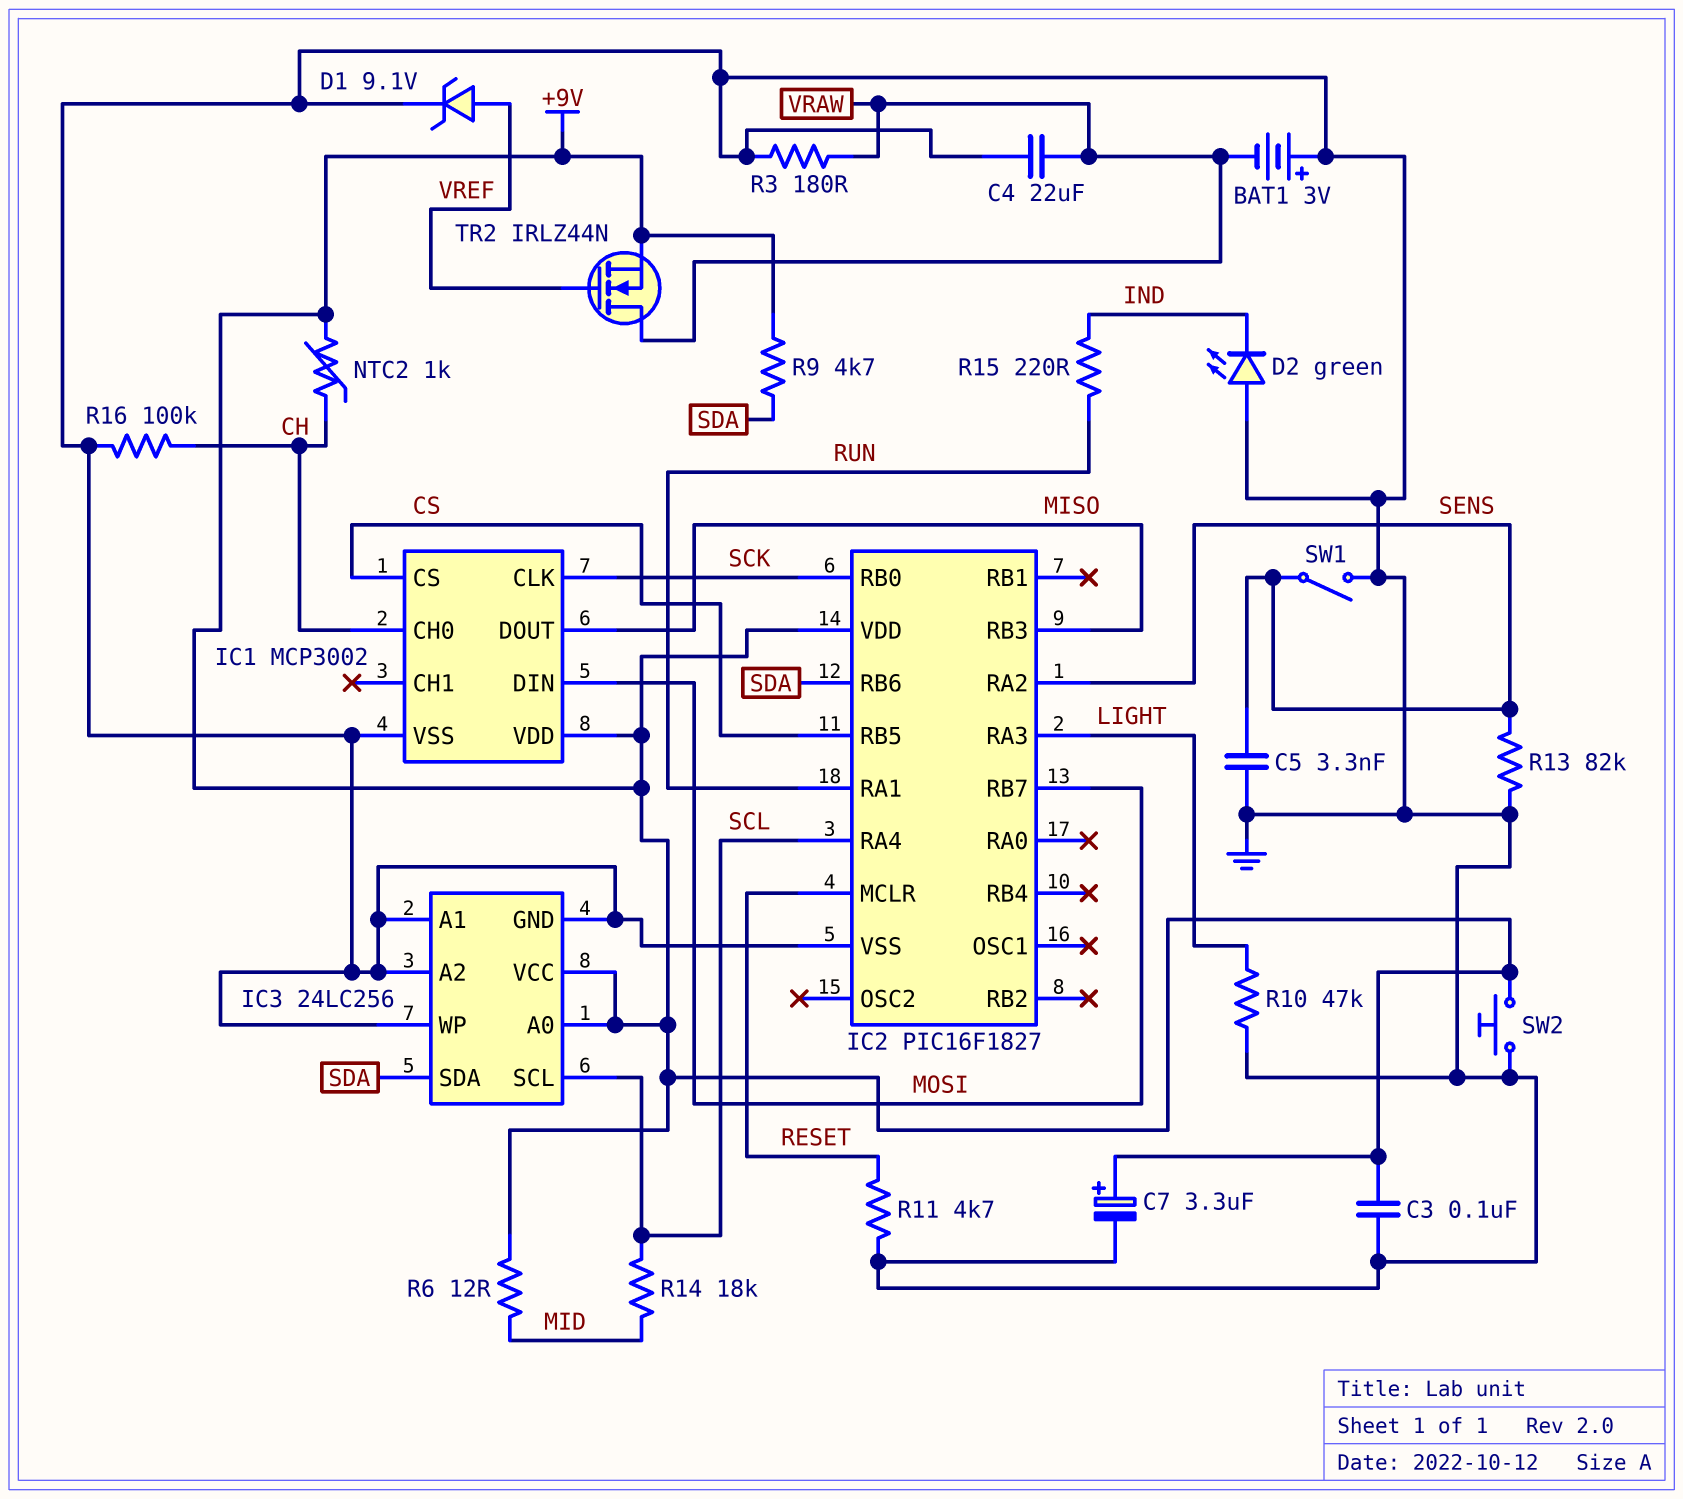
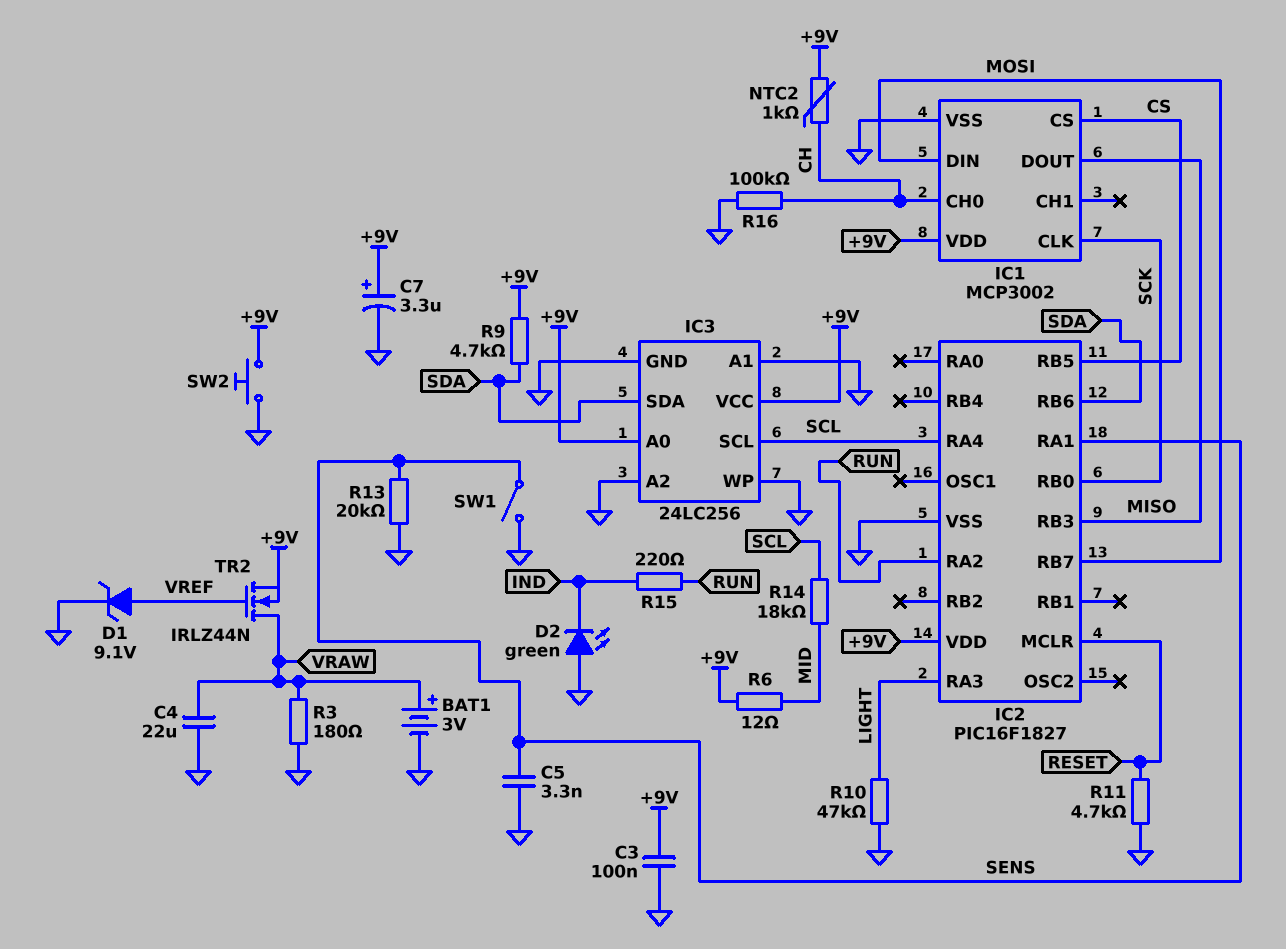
BAT1: 3V (plus GND, minus VRAW) -> 3V (plus VRAW, minus GND)
IC2 pin RA1: RUN -> SENS
IC2 pin RA2: SENS -> RUN
R13: 82k (GND, SENS) -> 20k (GND, SENS)

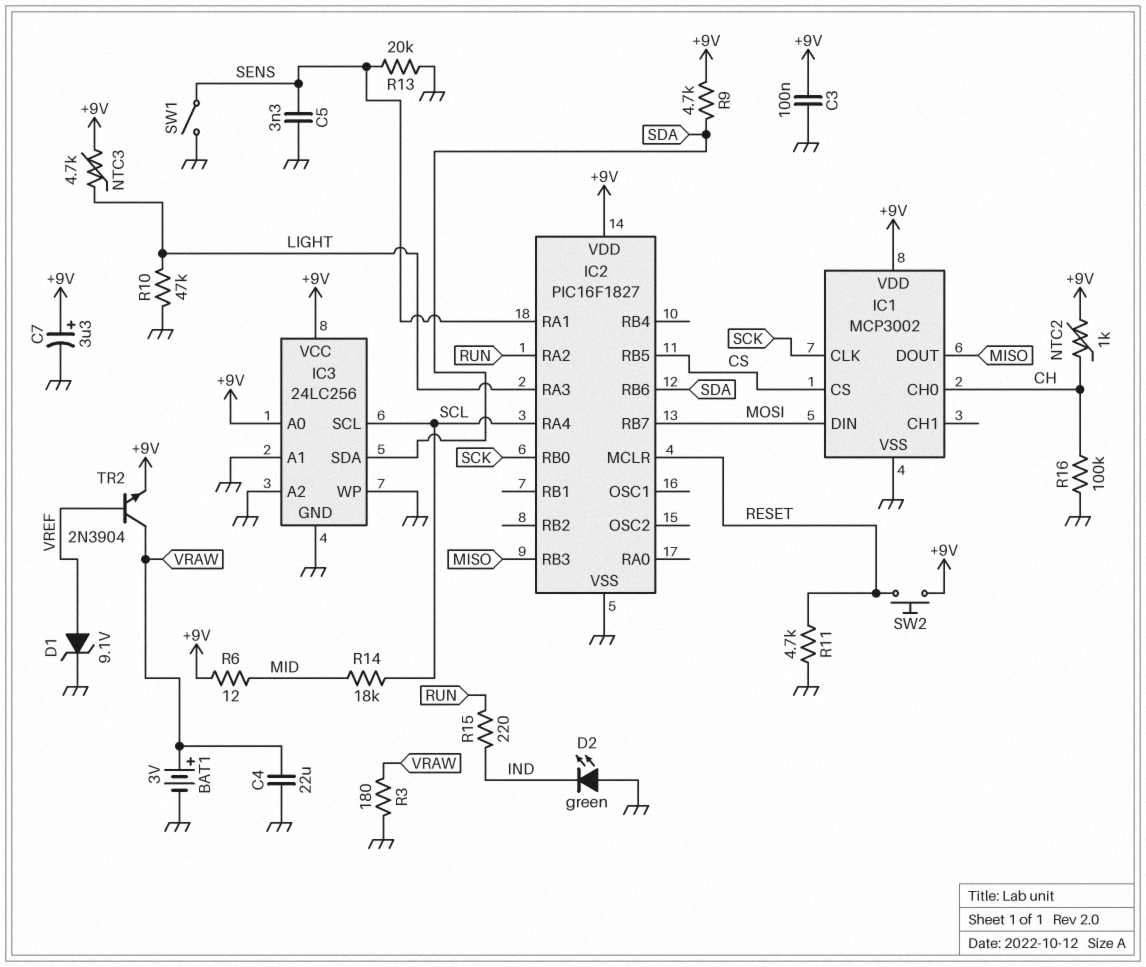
NTC3: none -> 4.7k (+9V, LIGHT)
SW2: button (+9V, GND) -> button (+9V, RESET)
TR2: NMOS IRLZ44N (G VREF, D VRAW, S +9V) -> NPN 2N3904 (B VREF, C VRAW, E +9V)

